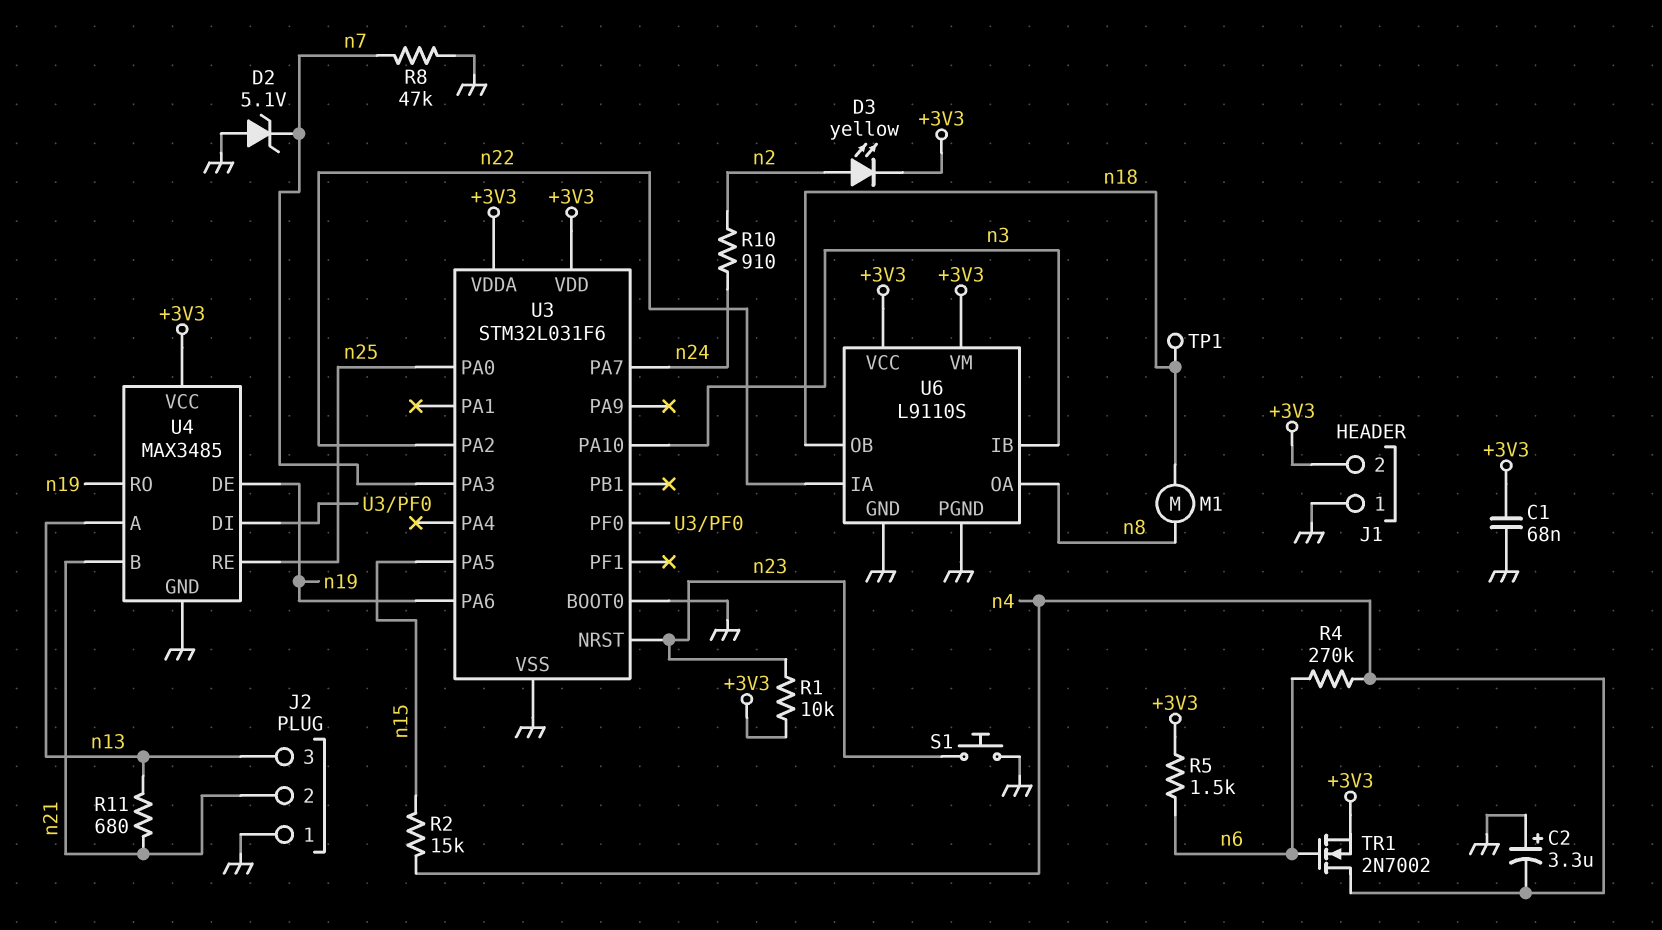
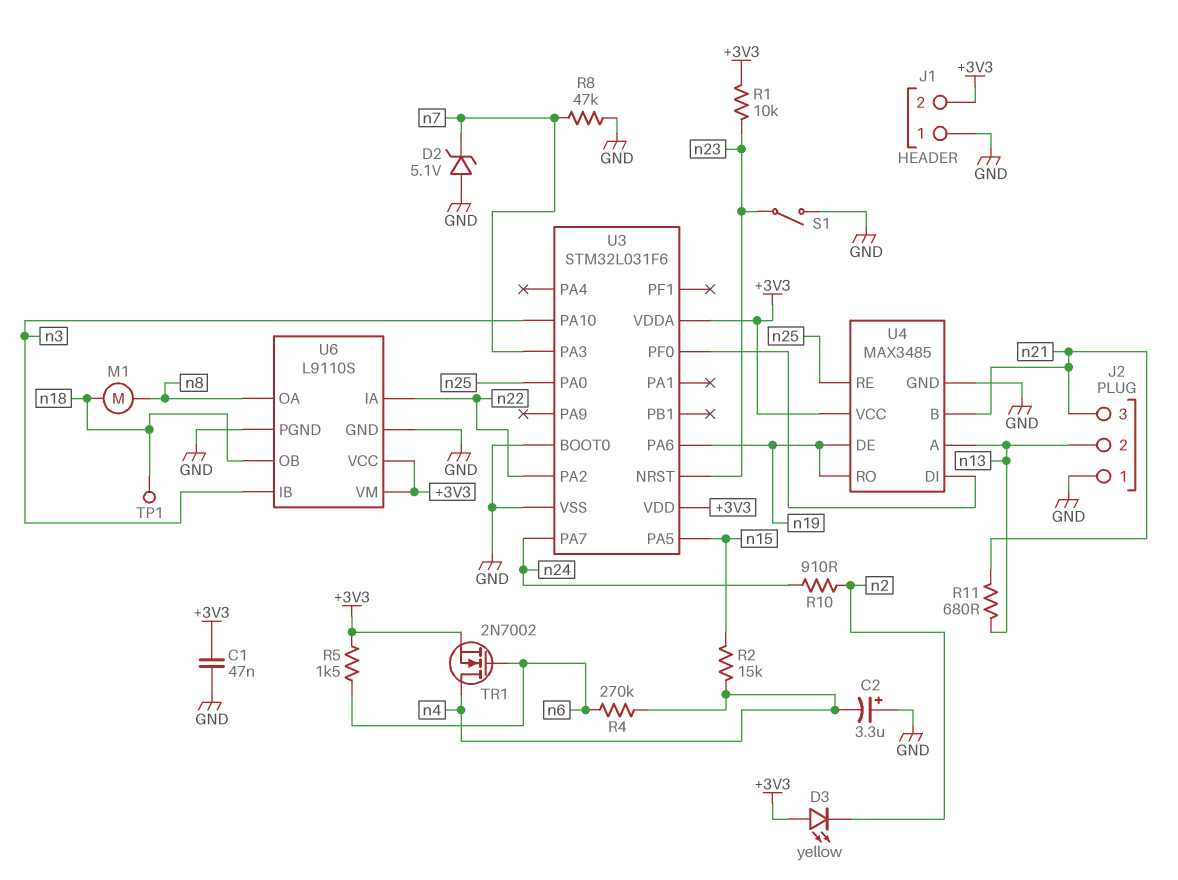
C1: 68nF (+3V3, GND) -> 47nF (+3V3, GND)
D3: LED yellow (A n2, K +3V3) -> LED yellow (A +3V3, K n2)
J2 pin 2: n21 -> n13
J2 pin 3: n13 -> n21
S1: button (GND, n23) -> switch (GND, n23)

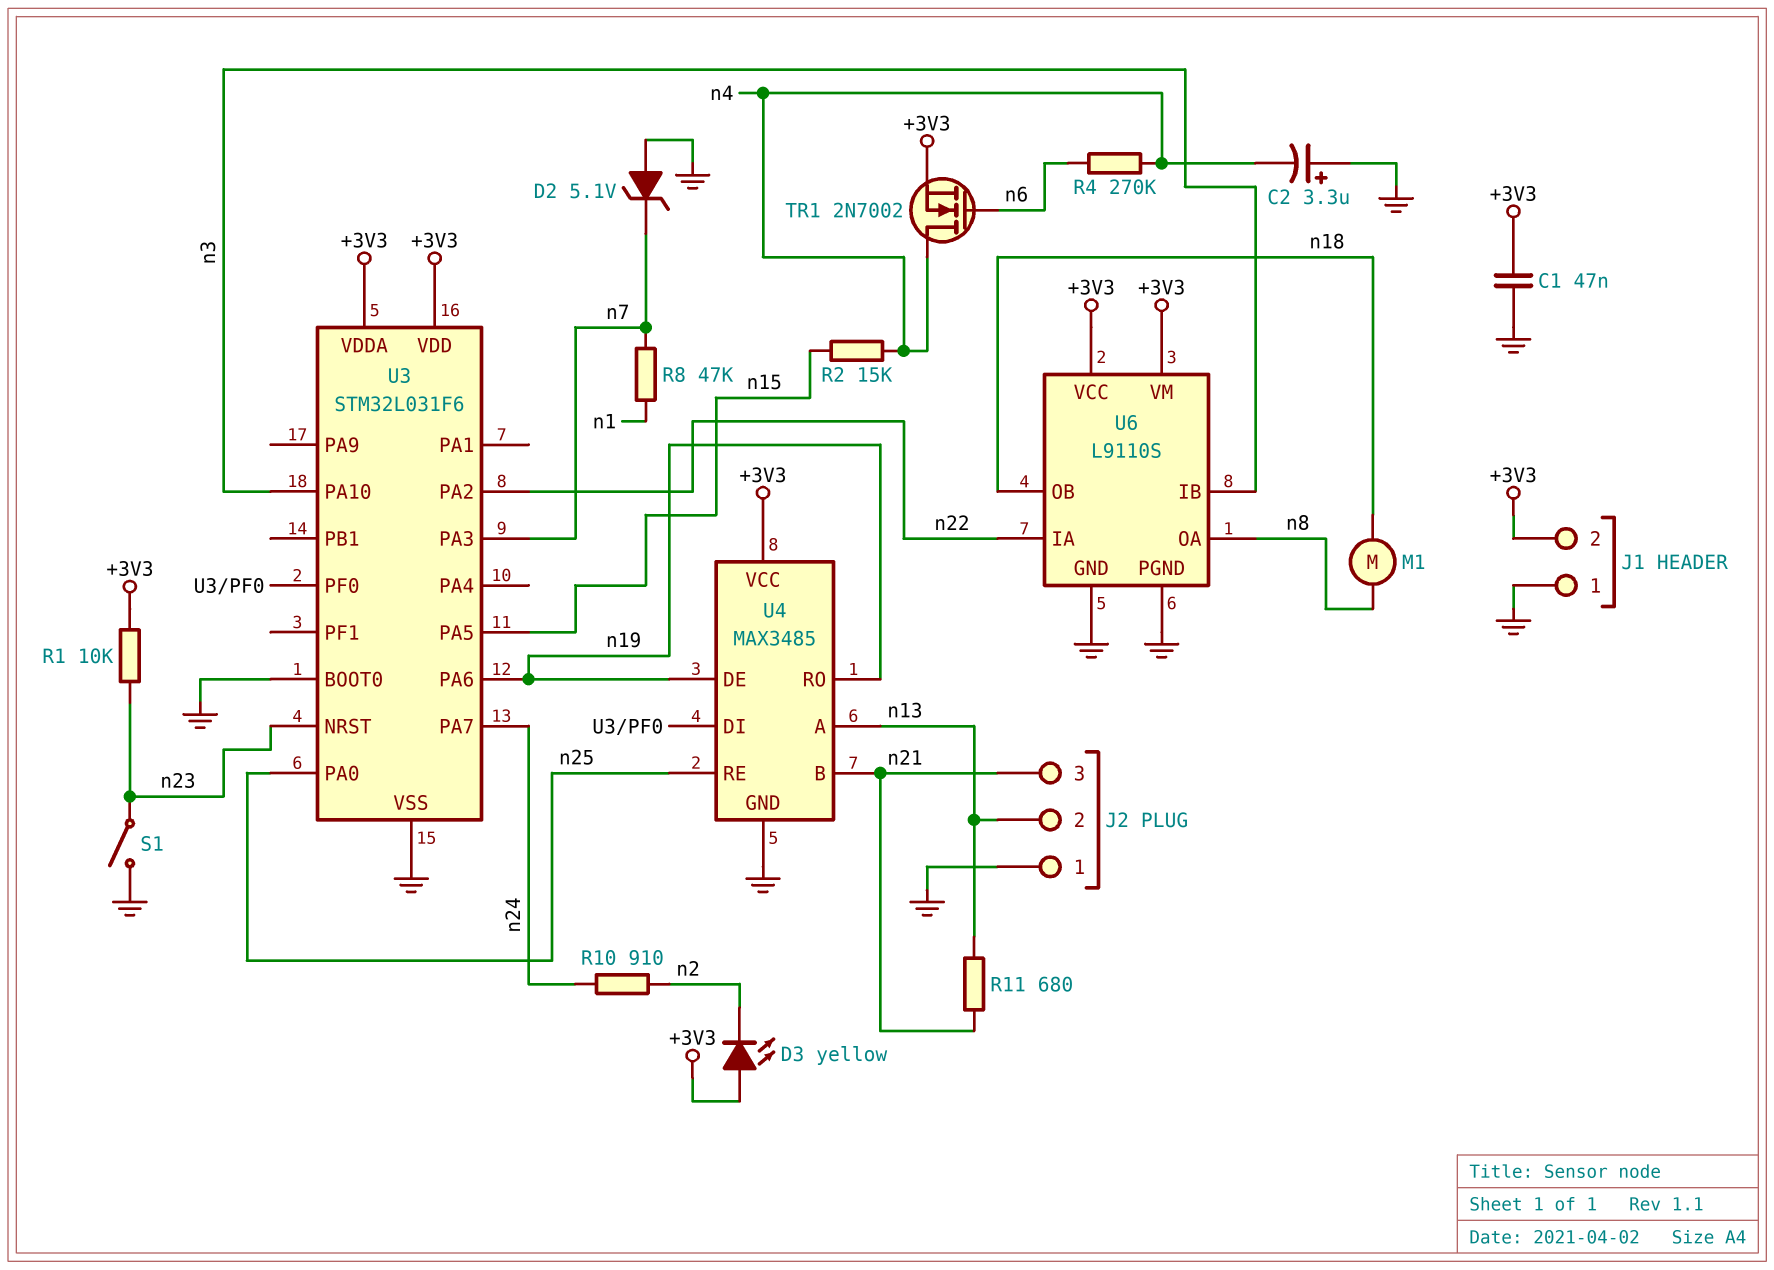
R5: 1.5k (+3V3, n6) -> none
R8: 47k (GND, n7) -> 47k (n1, n7)
TP1: test point (n18) -> none

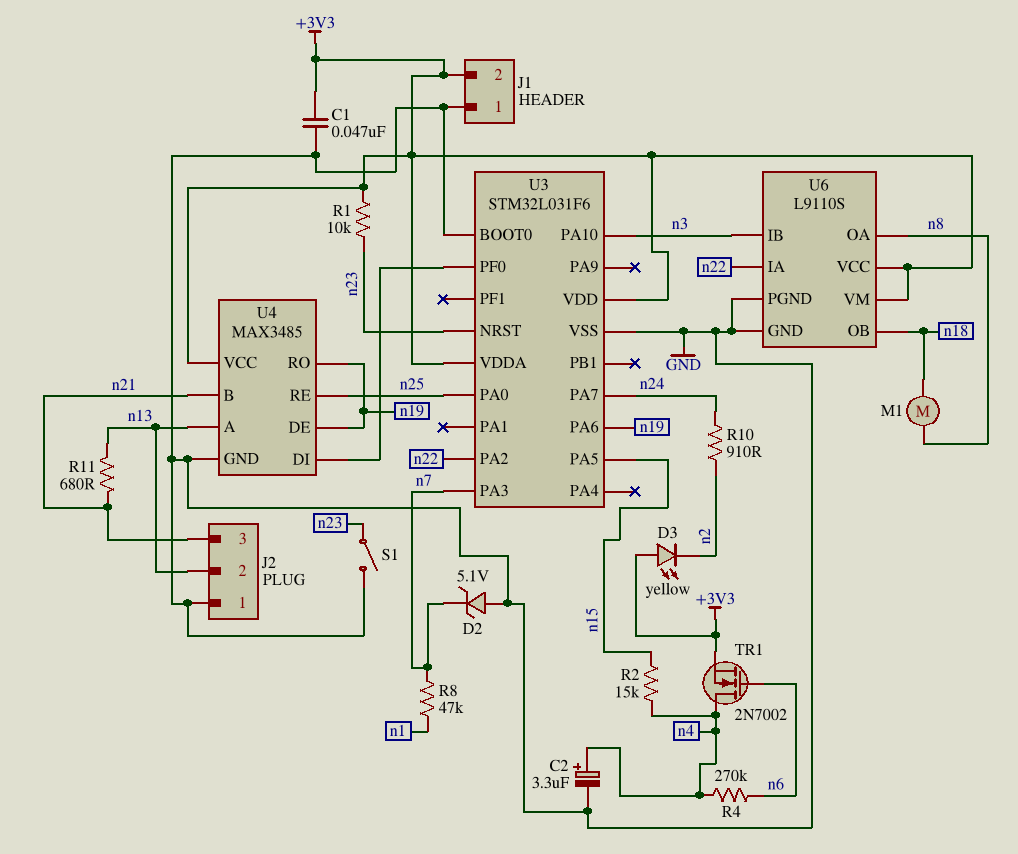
C2: 3.3uF (plus GND, minus n4) -> 3.3uF (plus n4, minus GND)

